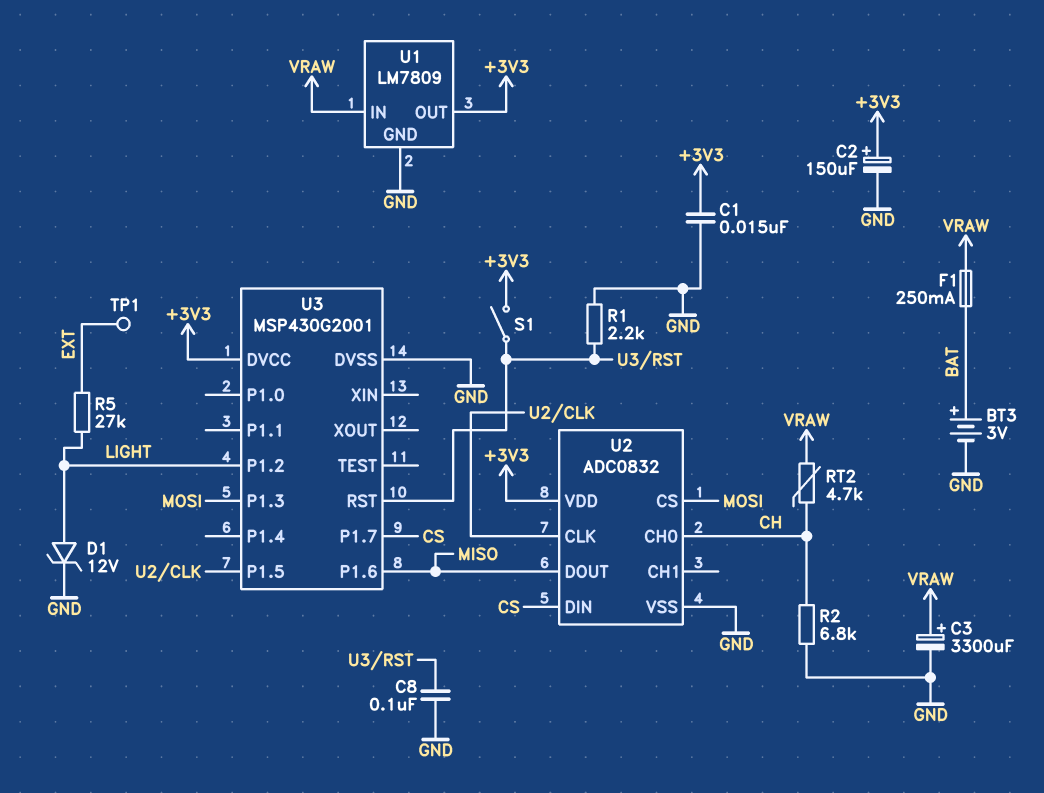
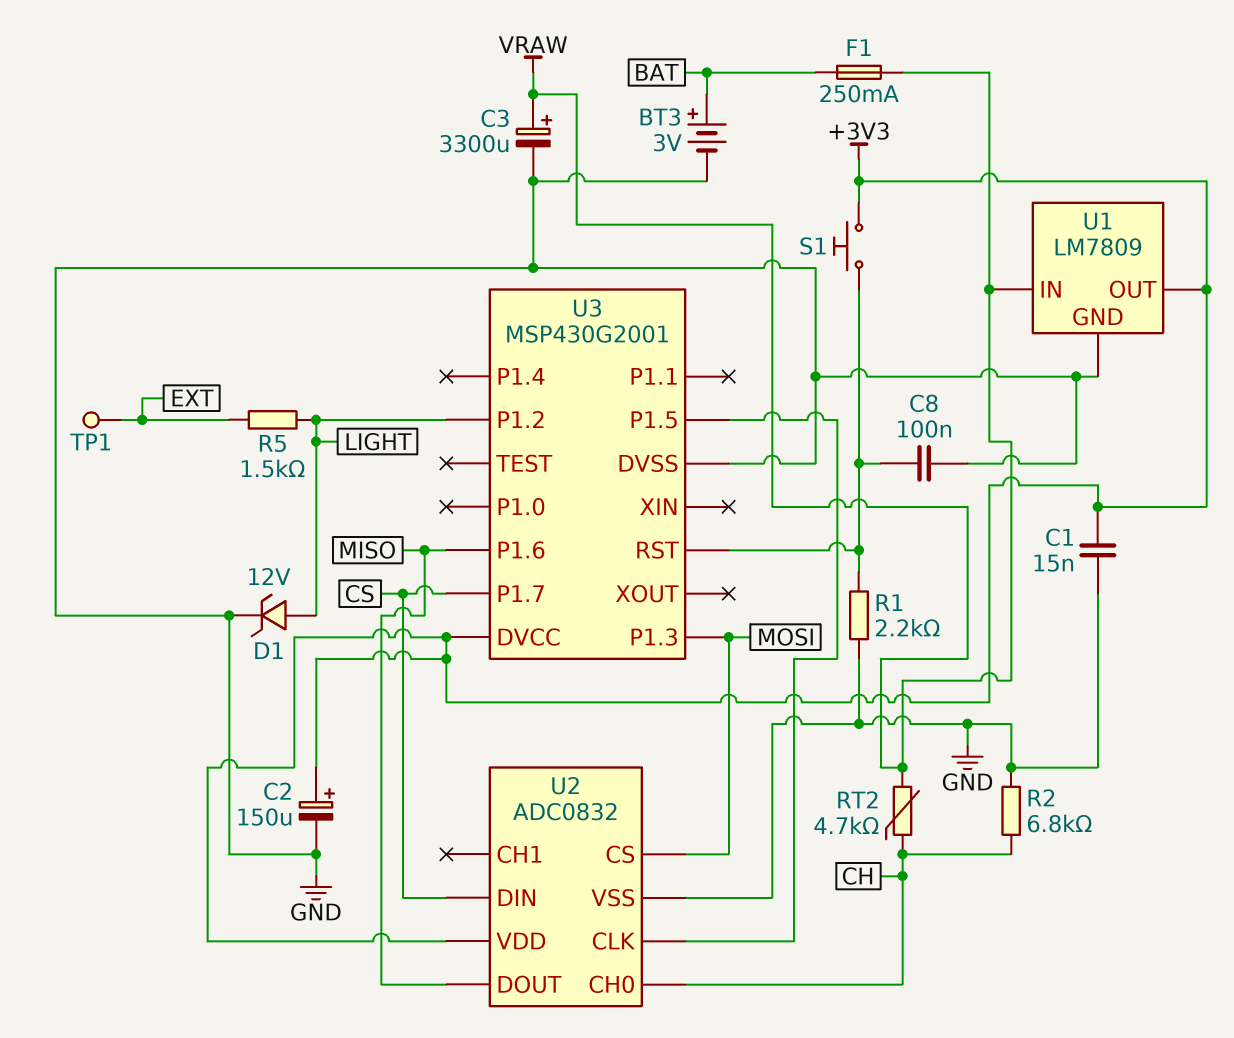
R5: 27k (EXT, LIGHT) -> 1.5k (EXT, LIGHT)
S1: switch (+3V3, U3/RST) -> button (+3V3, U3/RST)

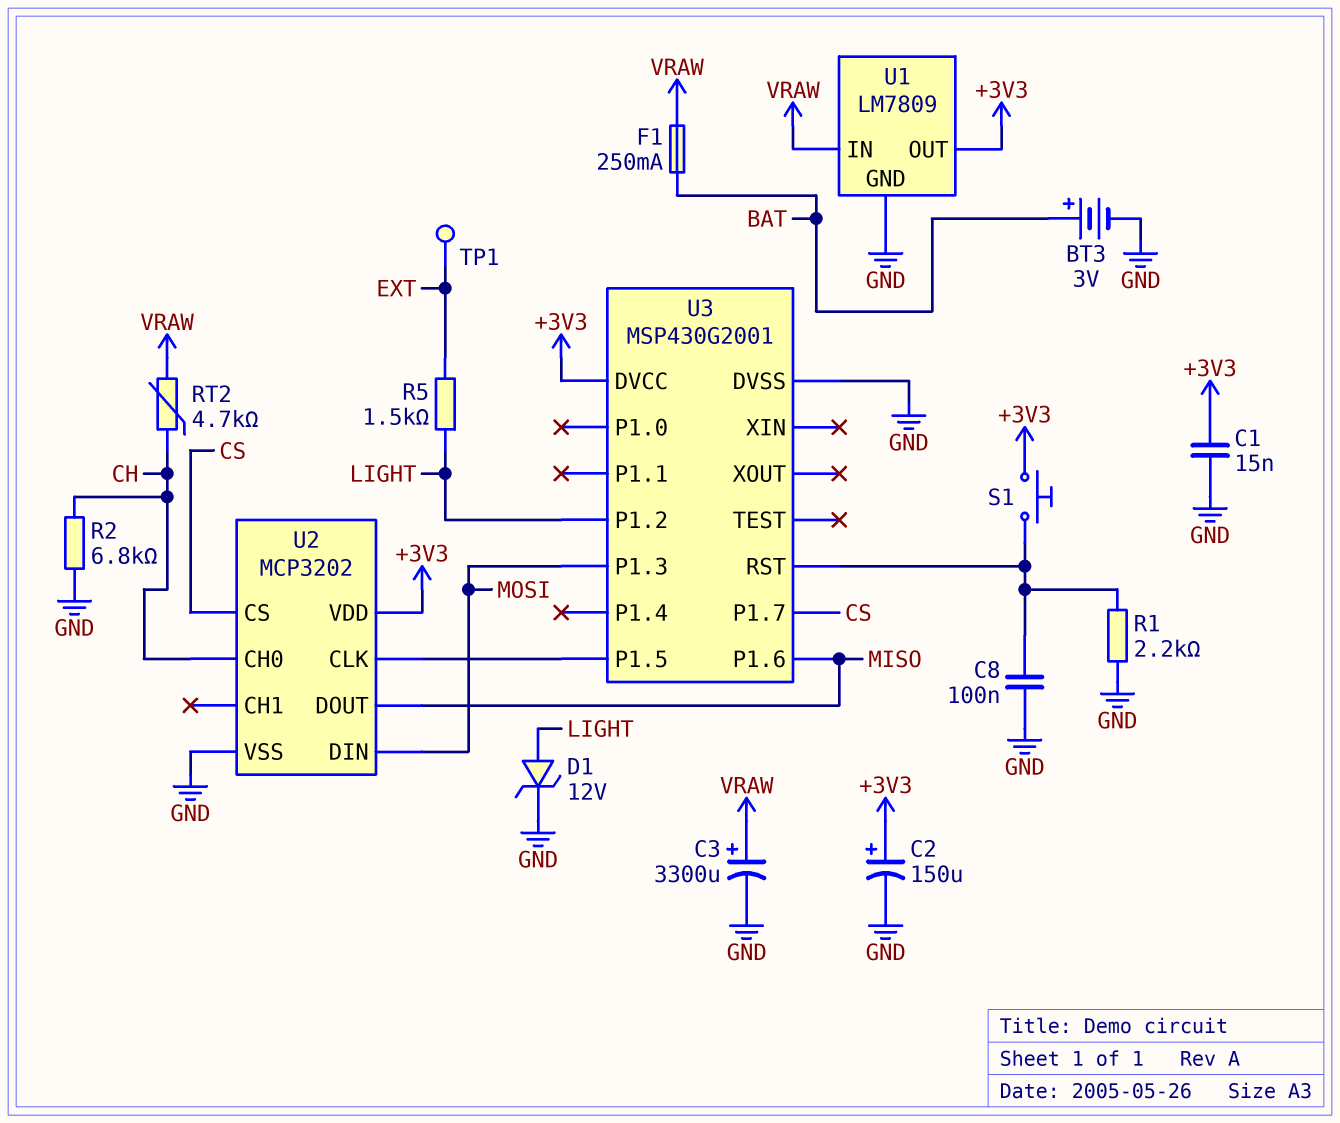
U2: ADC0832 -> MCP3202
U2 pin CS: MOSI -> CS
U2 pin DIN: CS -> MOSI

